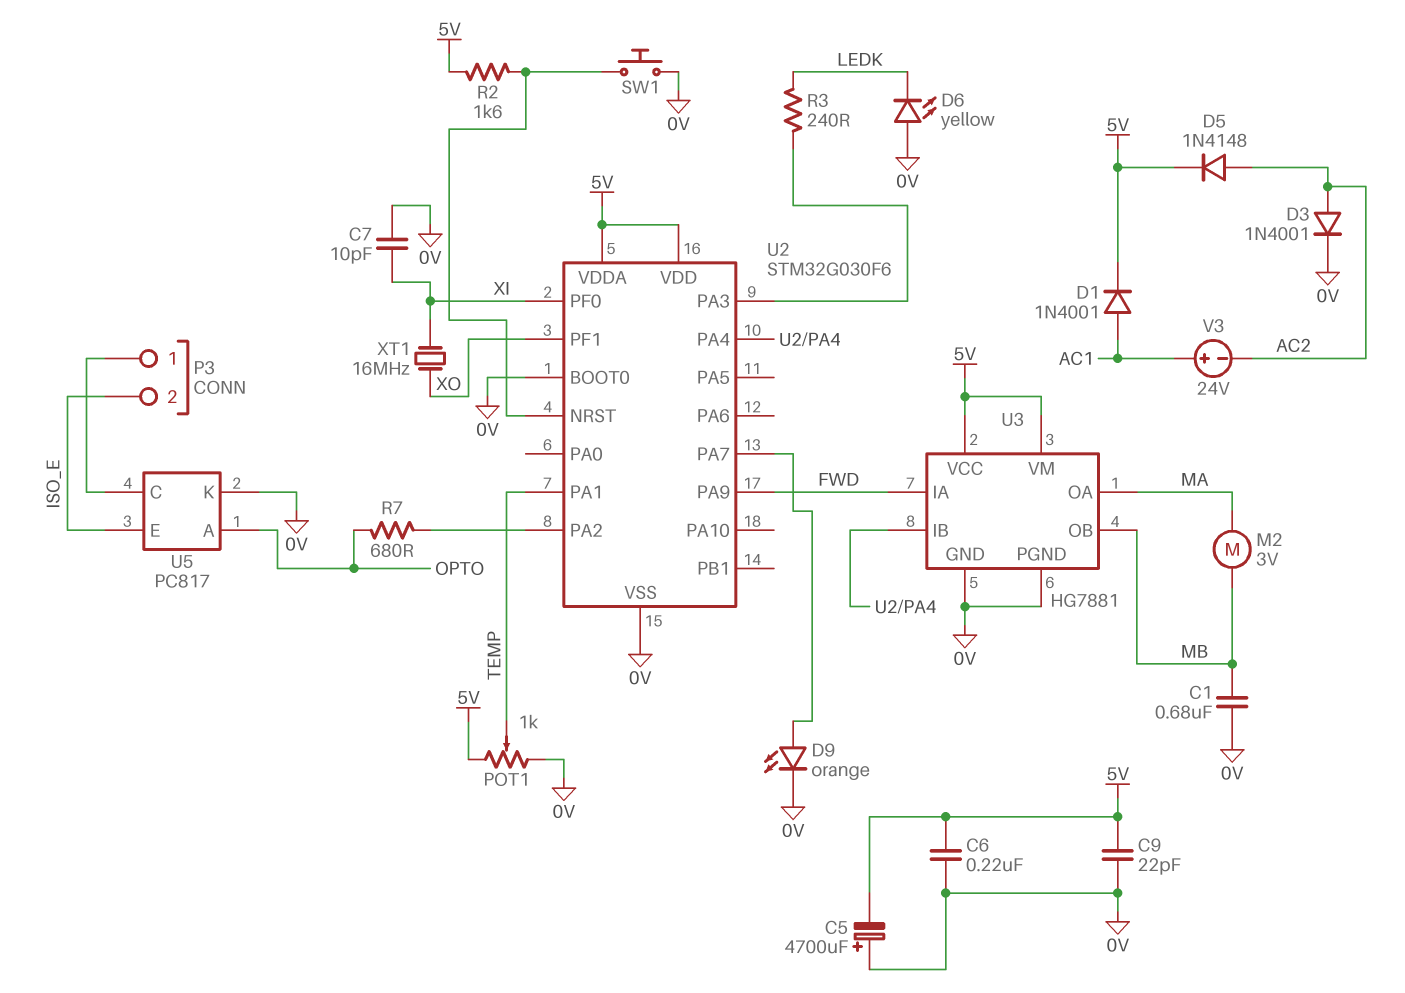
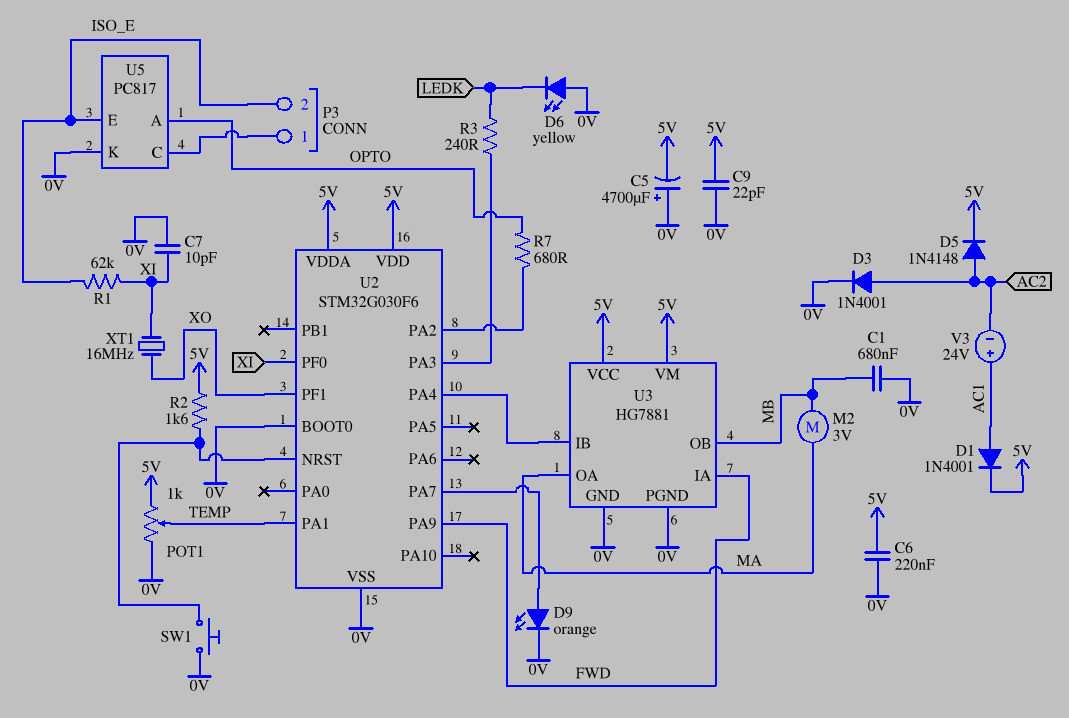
R1: none -> 62k (ISO_E, XI)

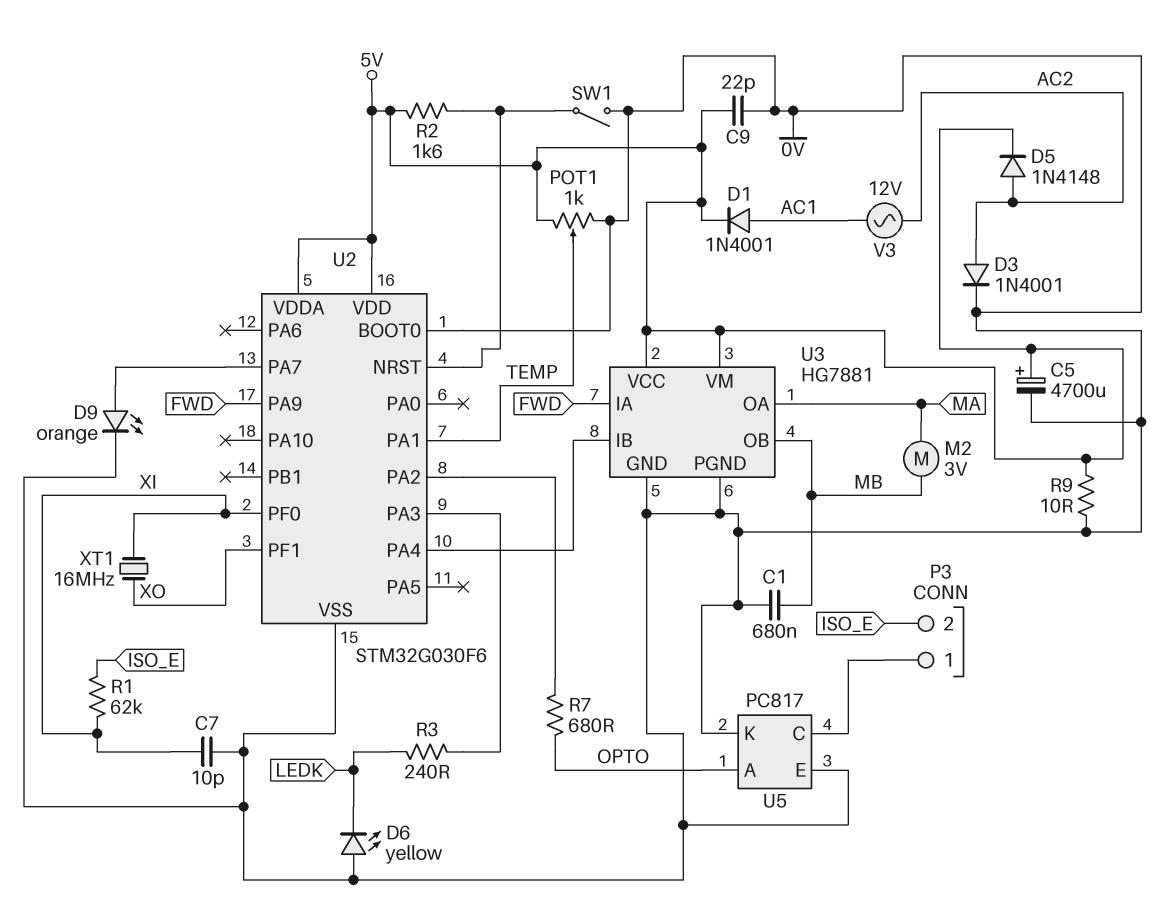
C5: 4700uF (plus 0V, minus 5V) -> 4700uF (plus 5V, minus 0V)
C6: 220nF (0V, 5V) -> none
R9: none -> 10 (0V, 5V)
SW1: button (0V, U2/NRST) -> switch (0V, U2/NRST)
U5 pin E: ISO_E -> 0V
V3: 24V (plus AC1, minus AC2) -> AC 12V (AC1, AC2)

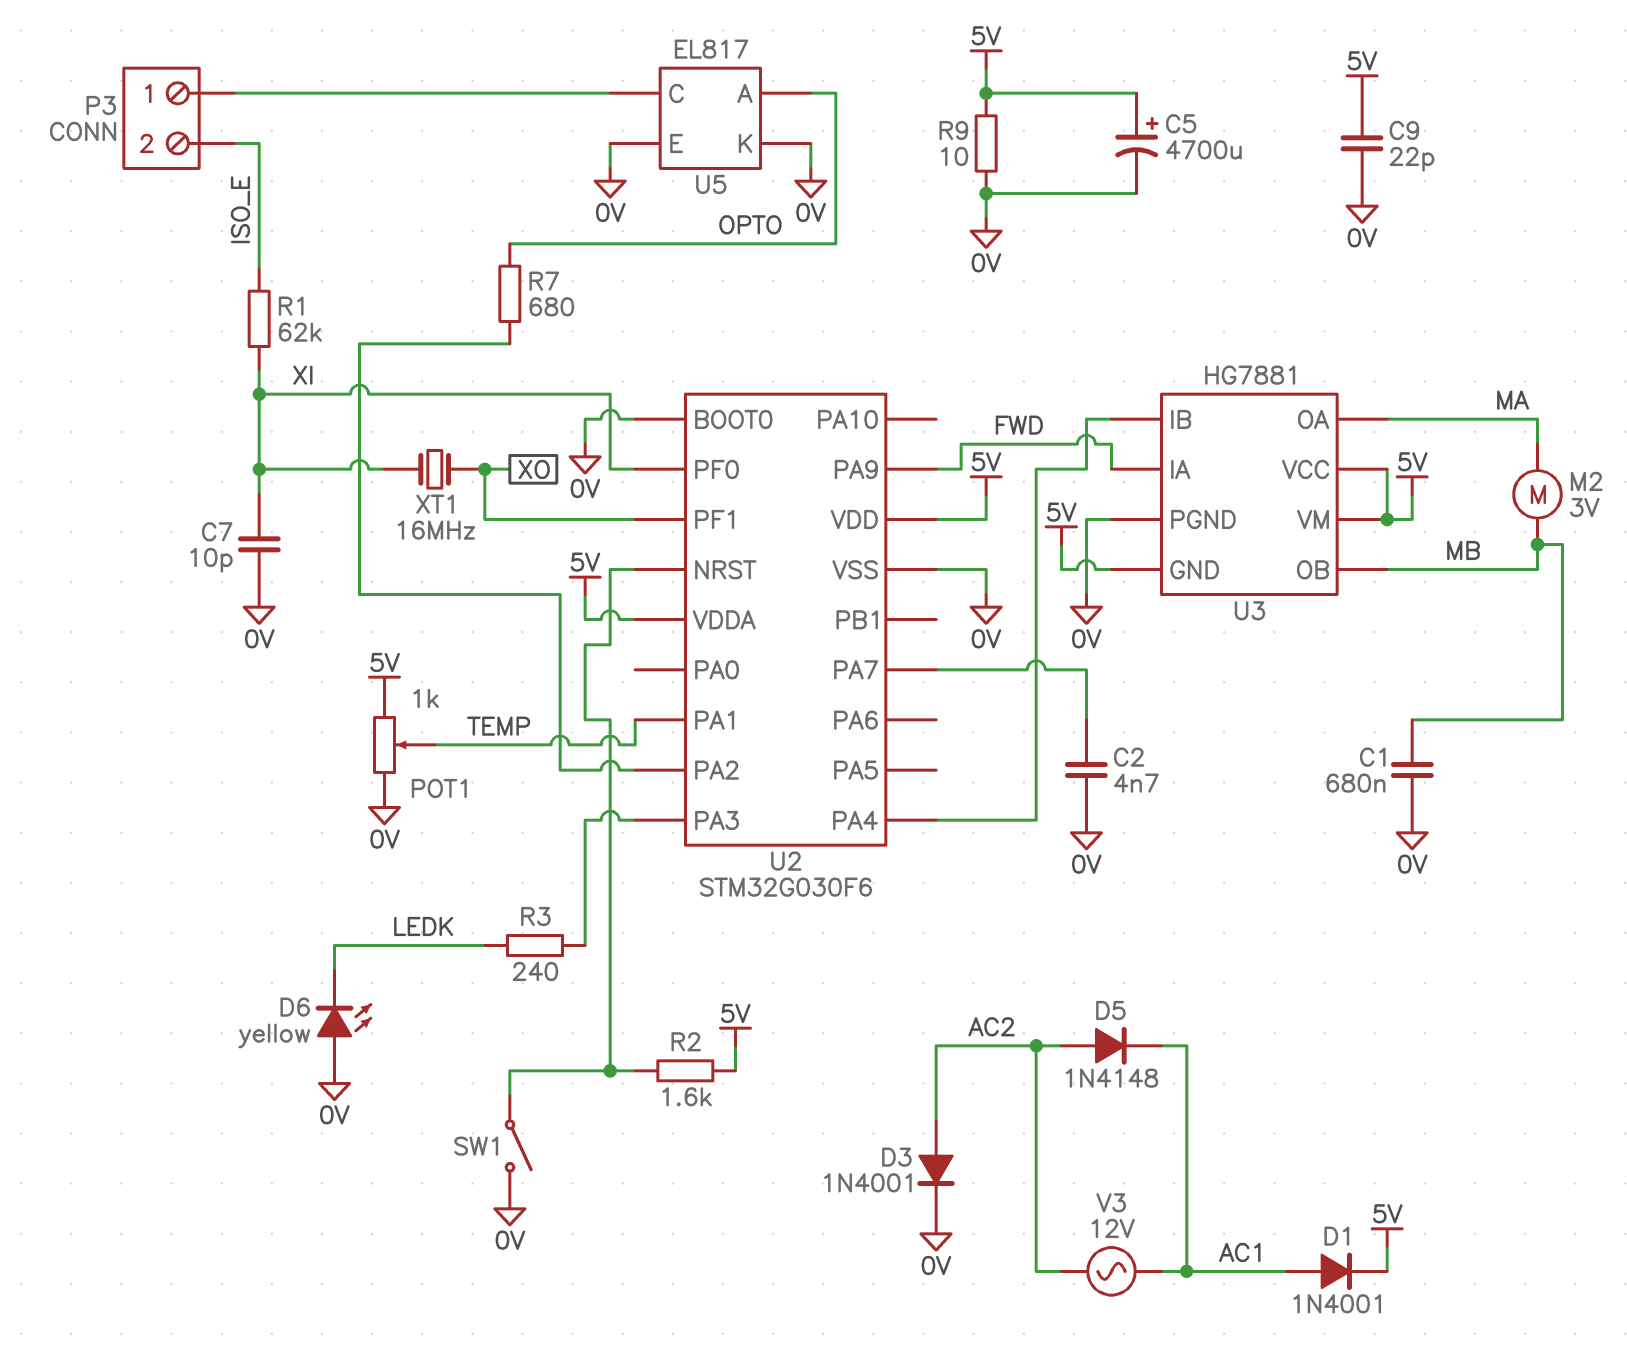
C2: none -> 4.7nF (0V, U2/PA7)
D5: diode 1N4148 (A AC2, K 5V) -> diode 1N4148 (A AC2, K AC1)
D9: LED orange (A U2/PA7, K 0V) -> none
U3 pin GND: 0V -> 5V
U5: PC817 -> EL817

